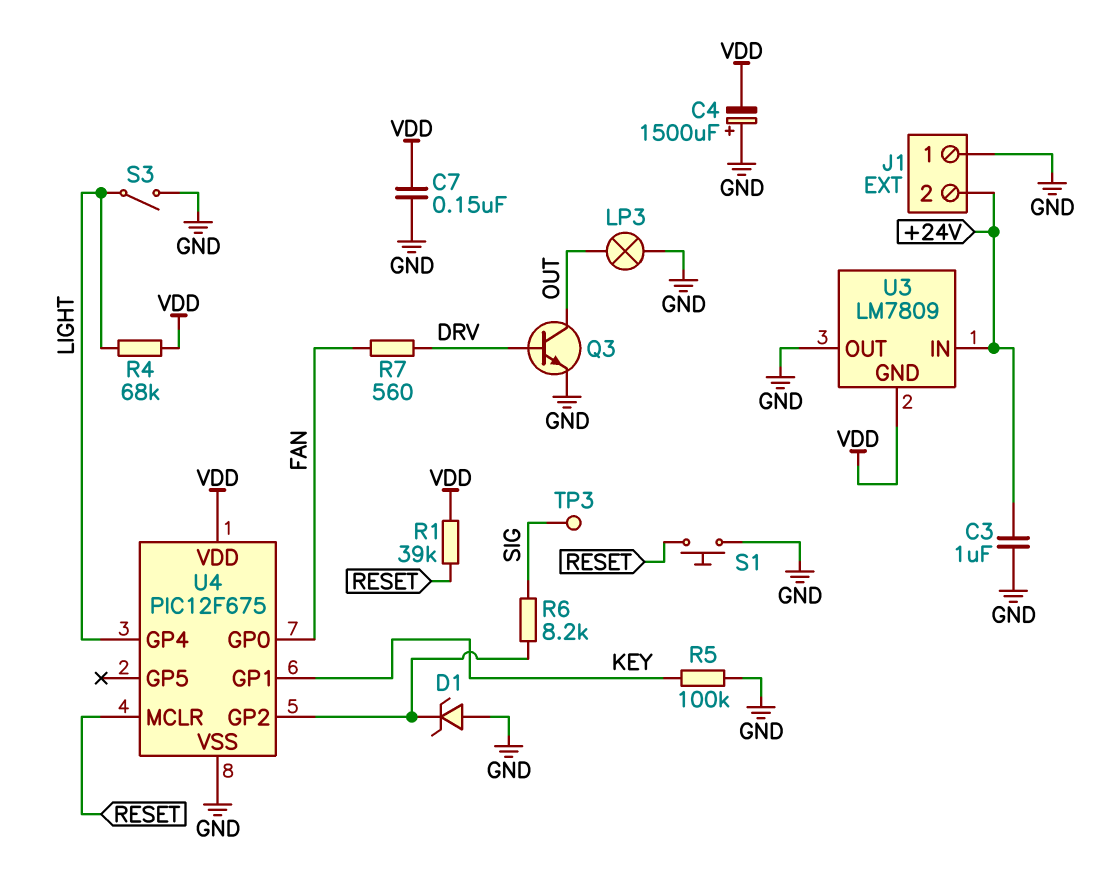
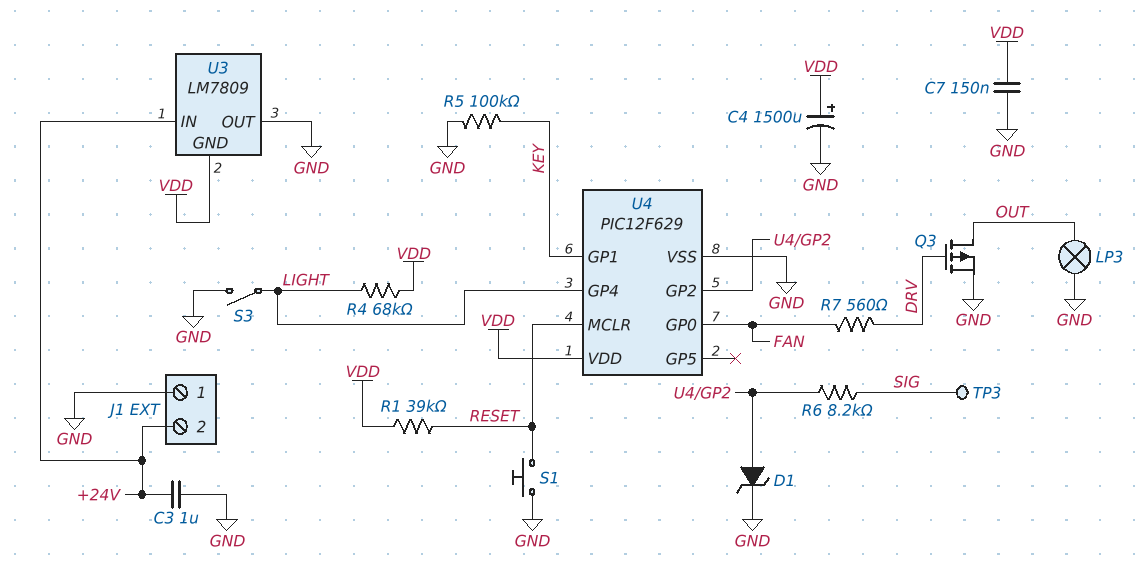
C4: 1500uF (plus GND, minus VDD) -> 1500uF (plus VDD, minus GND)
D1: zener (A GND, K U4/GP2) -> zener (A U4/GP2, K GND)
Q3: NPN (B DRV, C OUT, E GND) -> PMOS (G DRV, D OUT, S GND)
U4: PIC12F675 -> PIC12F629

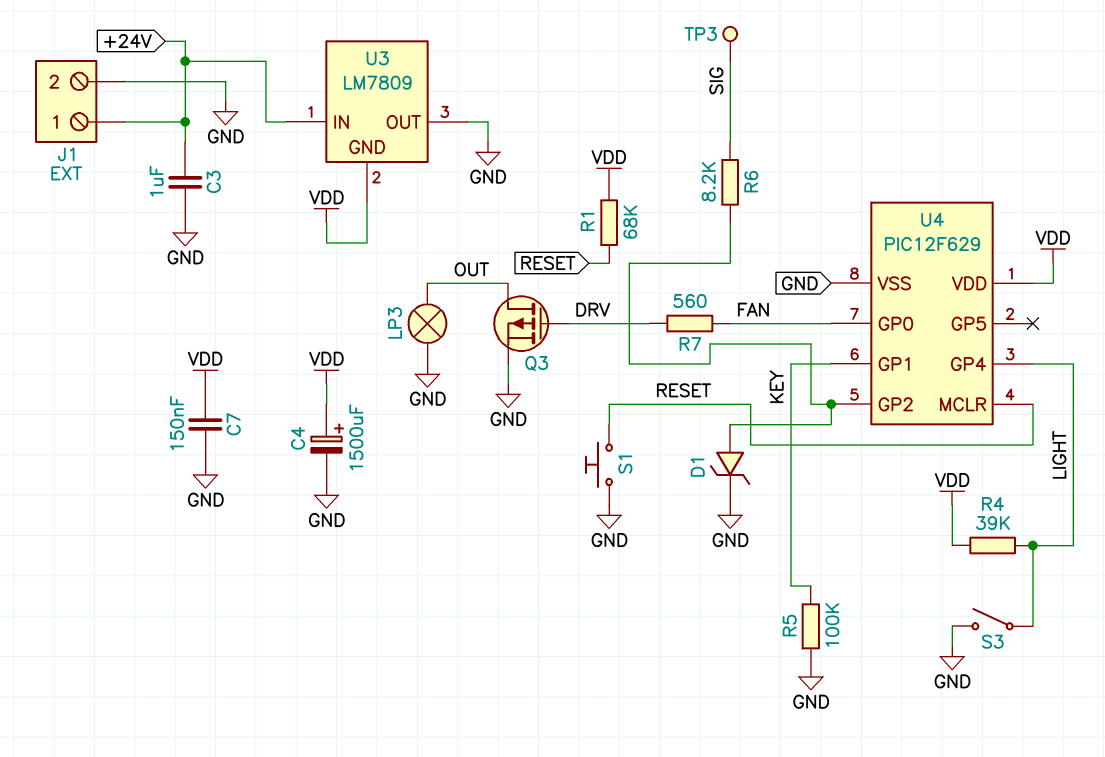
J1 pin 1: GND -> +24V
J1 pin 2: +24V -> GND
R1: 39k (RESET, VDD) -> 68k (RESET, VDD)
R4: 68k (LIGHT, VDD) -> 39k (LIGHT, VDD)

